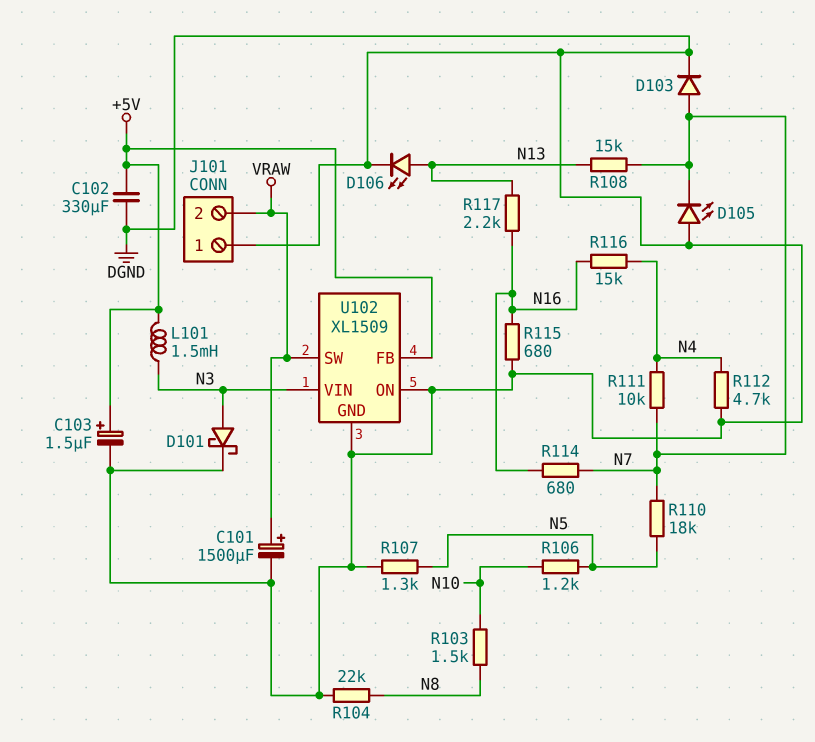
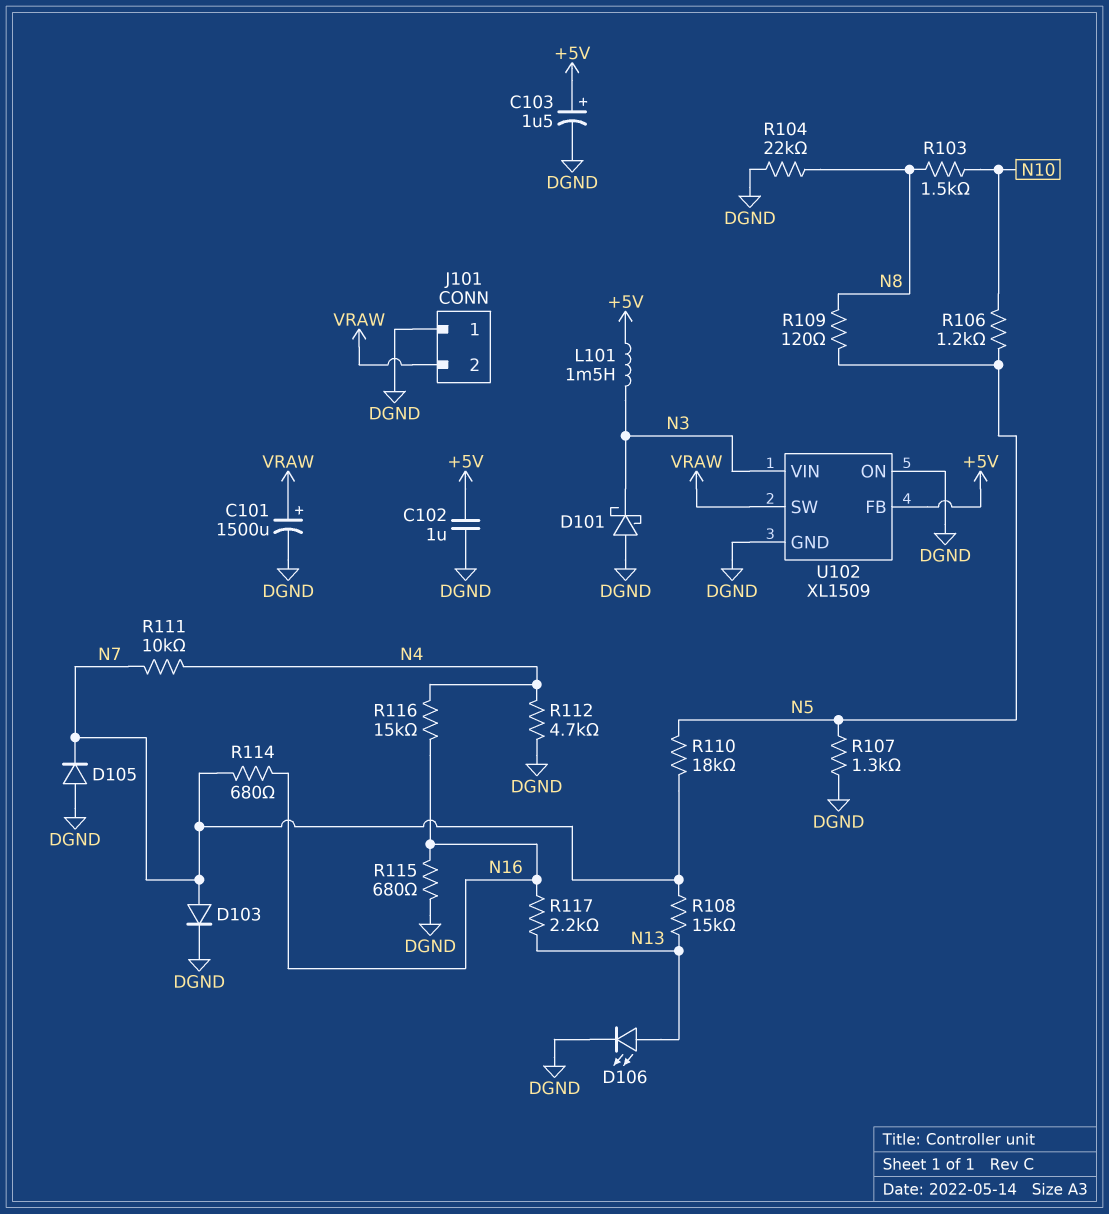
C102: 330uF (+5V, DGND) -> 1uF (+5V, DGND)
D101: schottky (A N3, K DGND) -> schottky (A DGND, K N3)
D105: LED (A DGND, K N7) -> diode (A DGND, K N7)
R109: none -> 120 (N5, N8)

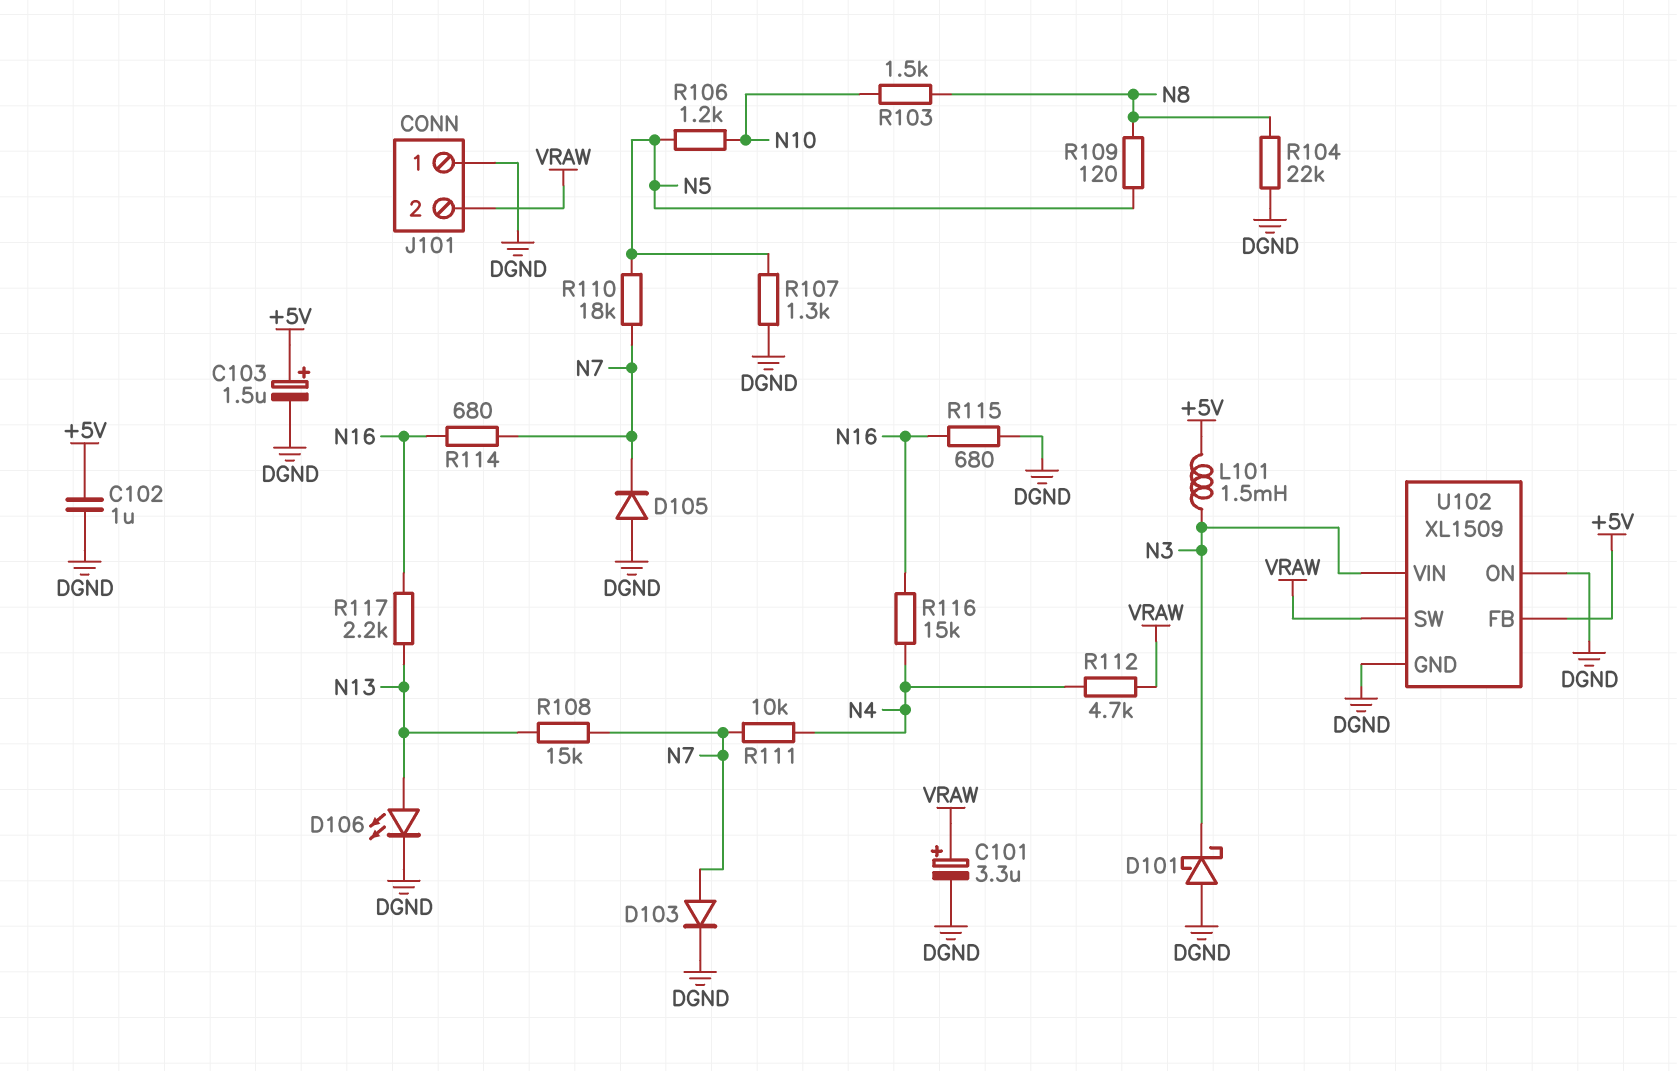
C101: 1500uF (plus VRAW, minus DGND) -> 3.3uF (plus VRAW, minus DGND)
R112: 4.7k (DGND, N4) -> 4.7k (N4, VRAW)

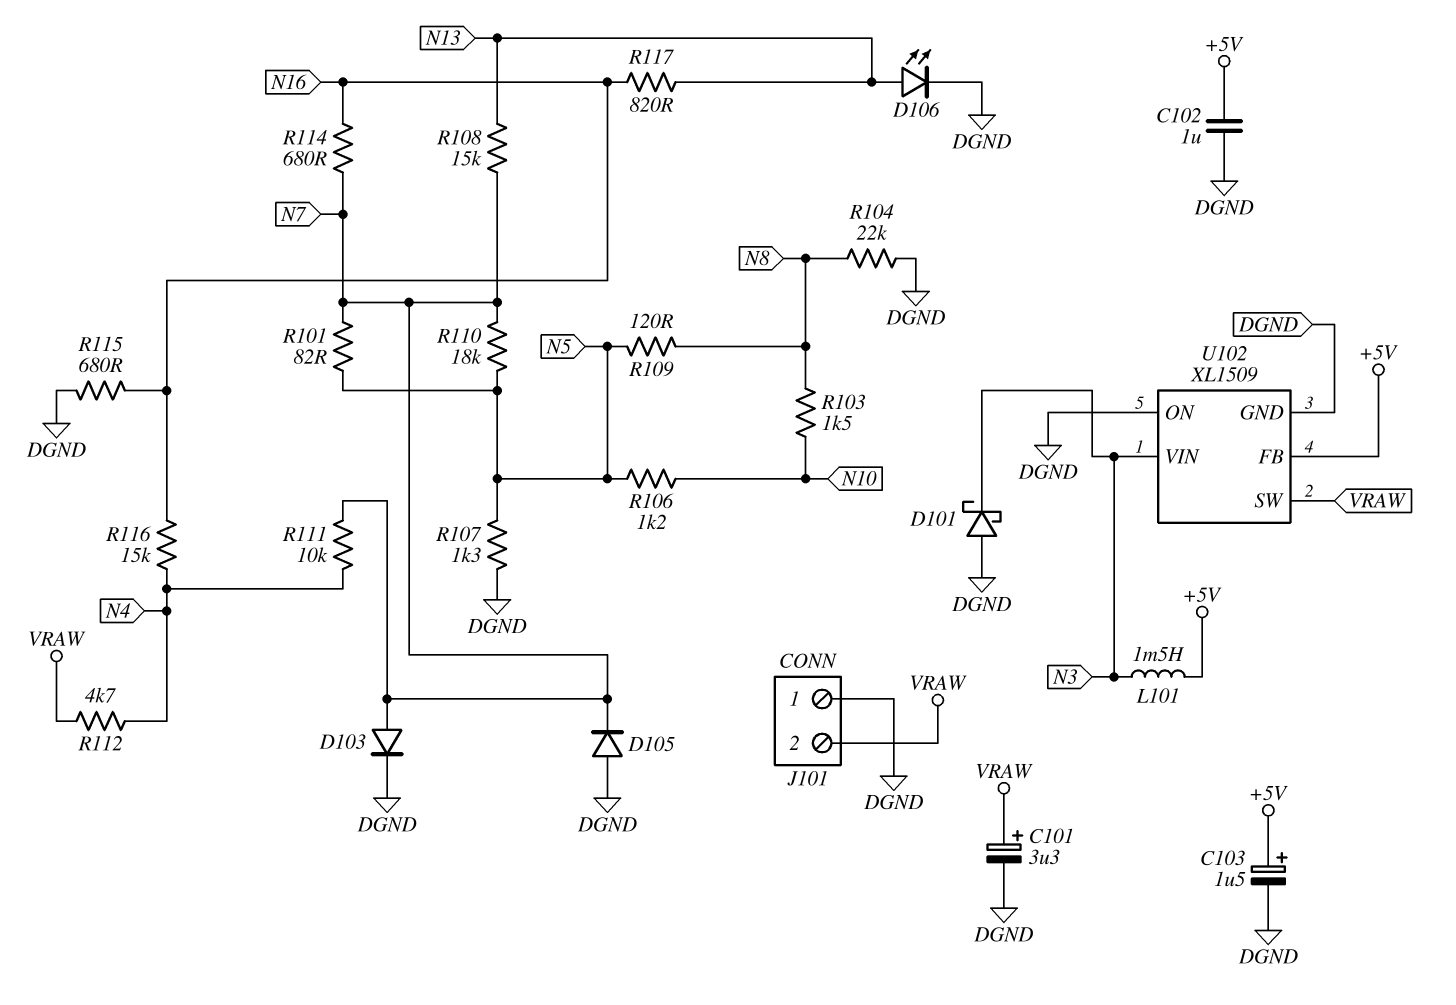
R101: none -> 82 (N5, N7)
R117: 2.2k (N13, N16) -> 820 (N13, N16)

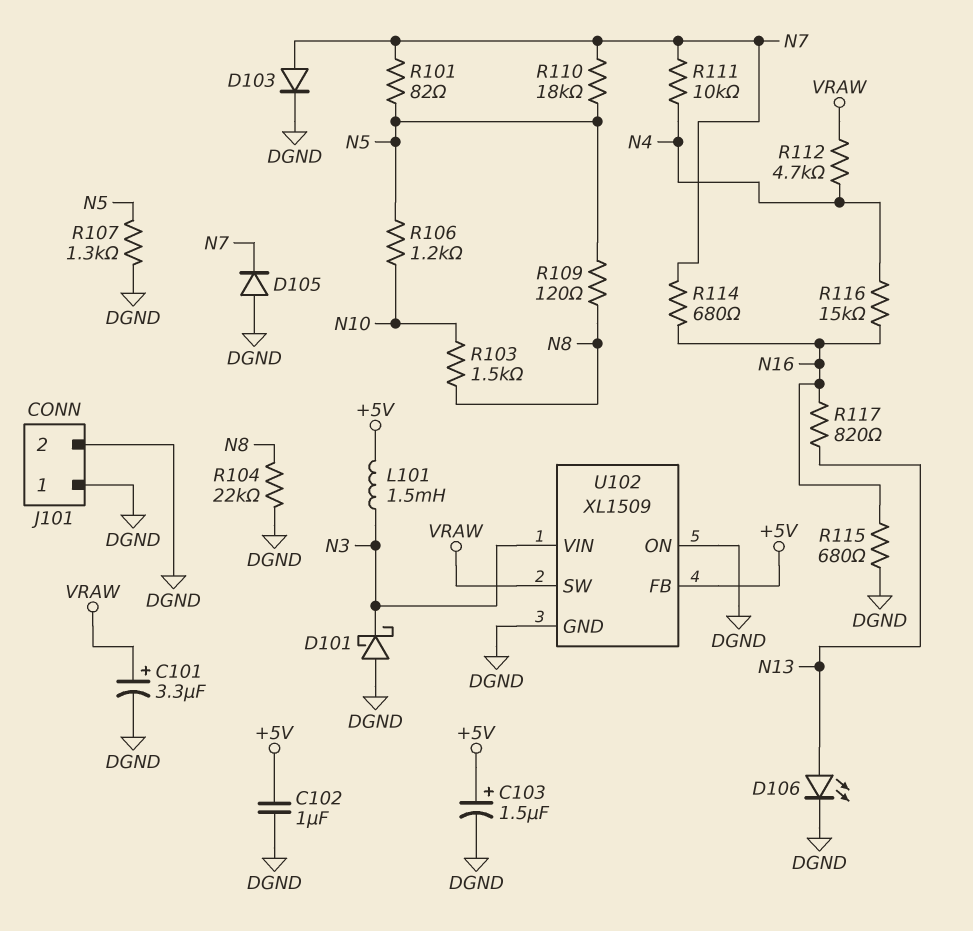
J101 pin 2: VRAW -> DGND
R108: 15k (N7, N13) -> none

